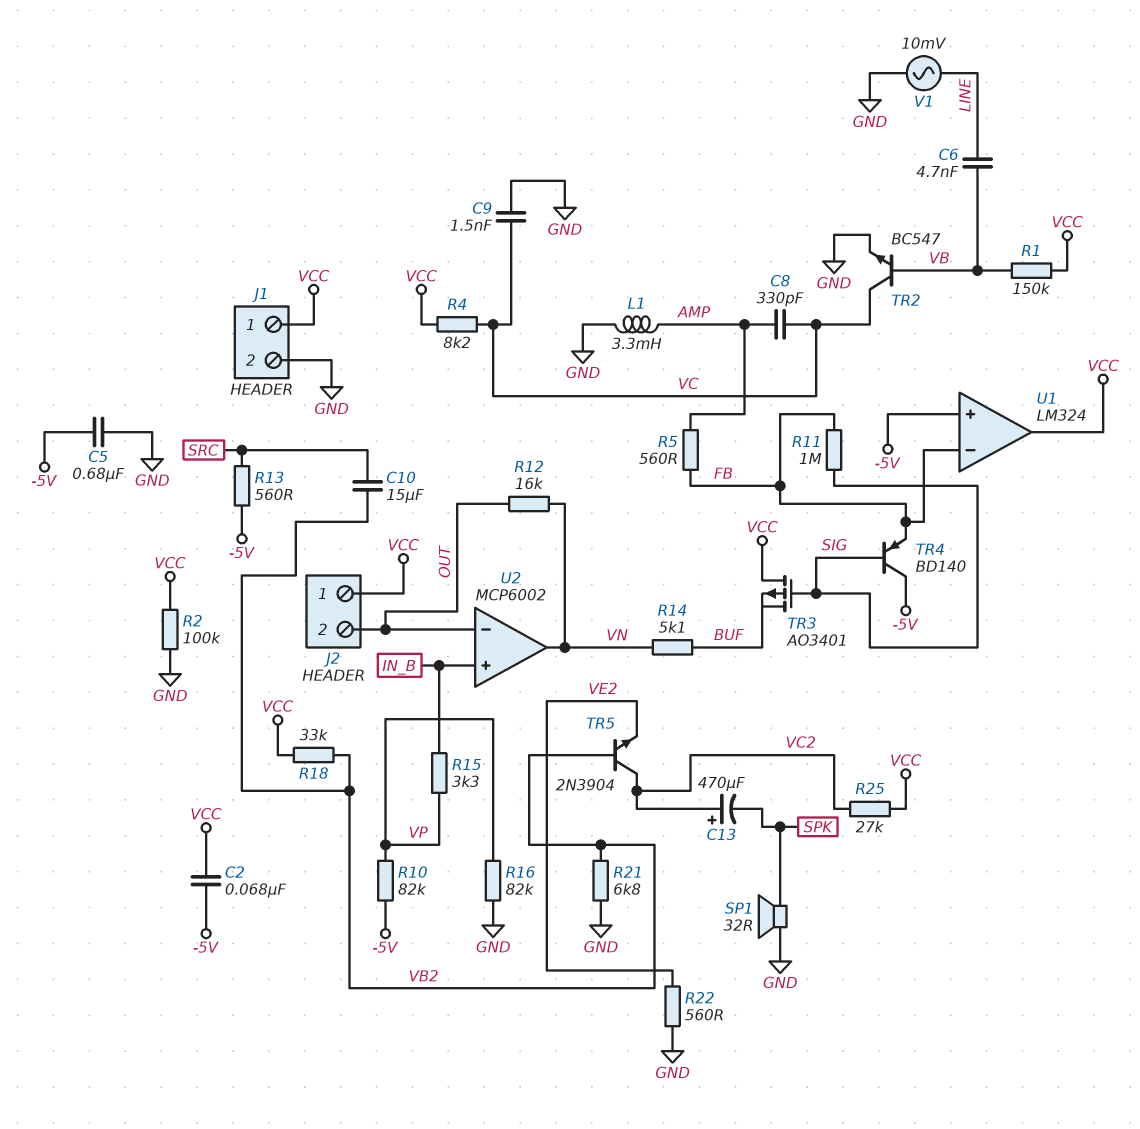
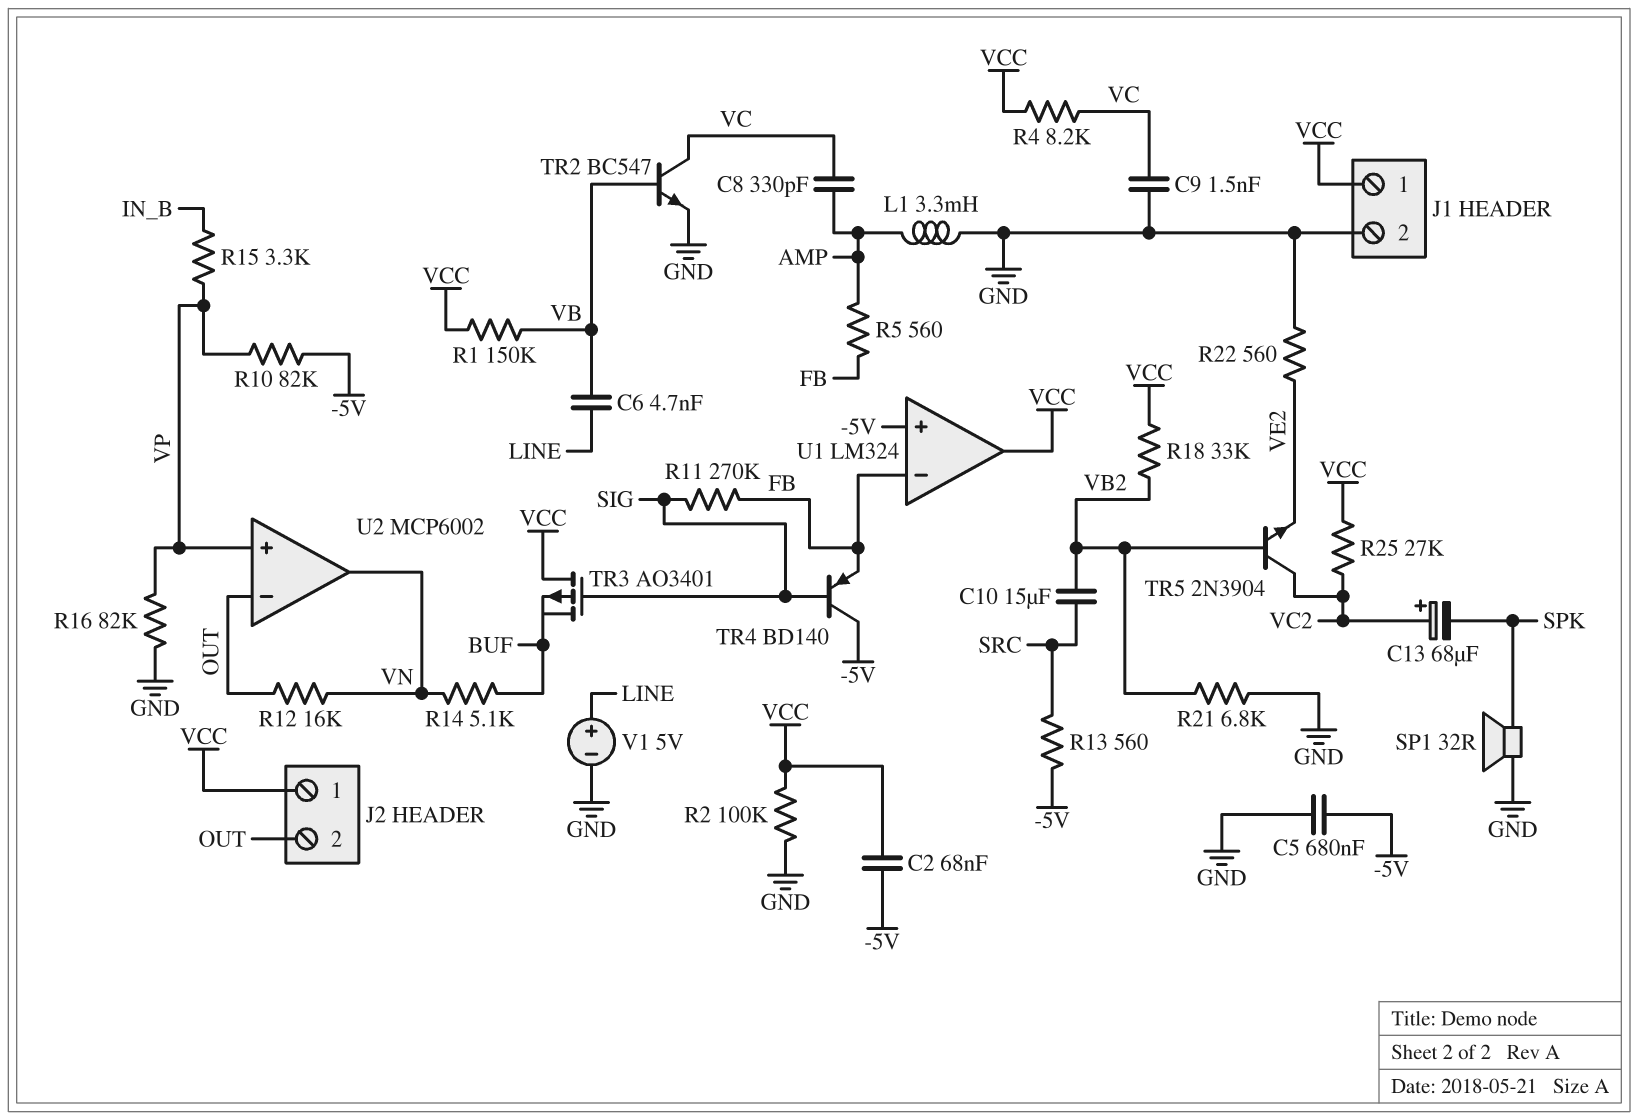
C13: 470uF (plus VC2, minus SPK) -> 68uF (plus VC2, minus SPK)
R11: 1M (FB, SIG) -> 270k (FB, SIG)
U2 pin in+: IN_B -> VP
V1: AC 10mV (GND, LINE) -> 5V (plus LINE, minus GND)

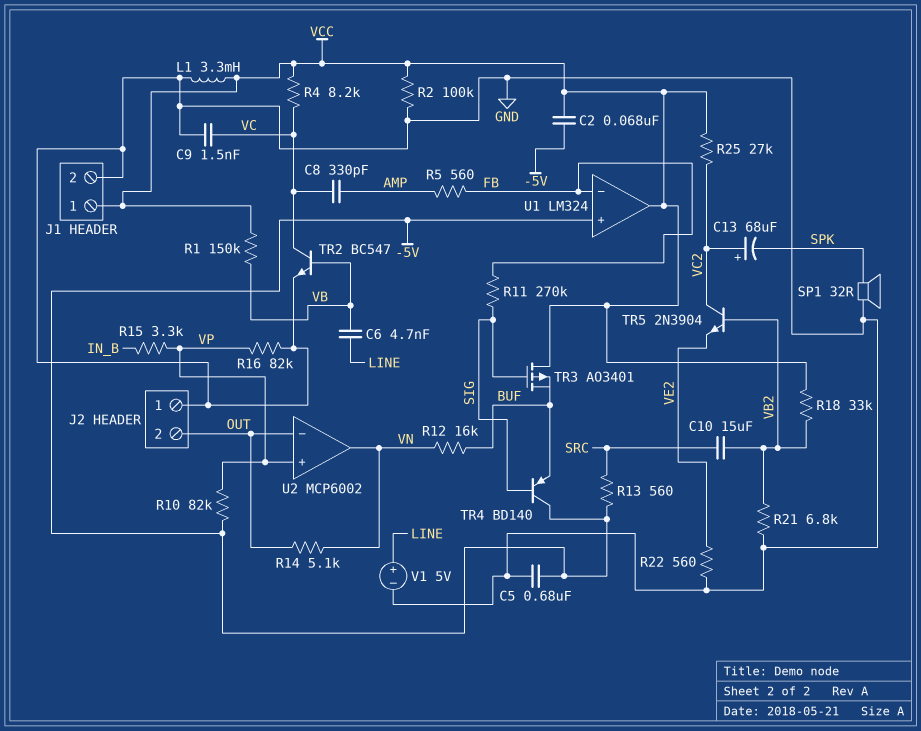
J2 pin 1: VCC -> GND
L1: 3.3mH (AMP, GND) -> 3.3mH (GND, VCC)
R12: 16k (OUT, VN) -> 16k (BUF, VN)
R14: 5.1k (BUF, VN) -> 5.1k (OUT, VN)
TR4: PNP BD140 (B SIG, C -5V, E FB) -> PNP BD140 (B SIG, C -5V, E BUF)

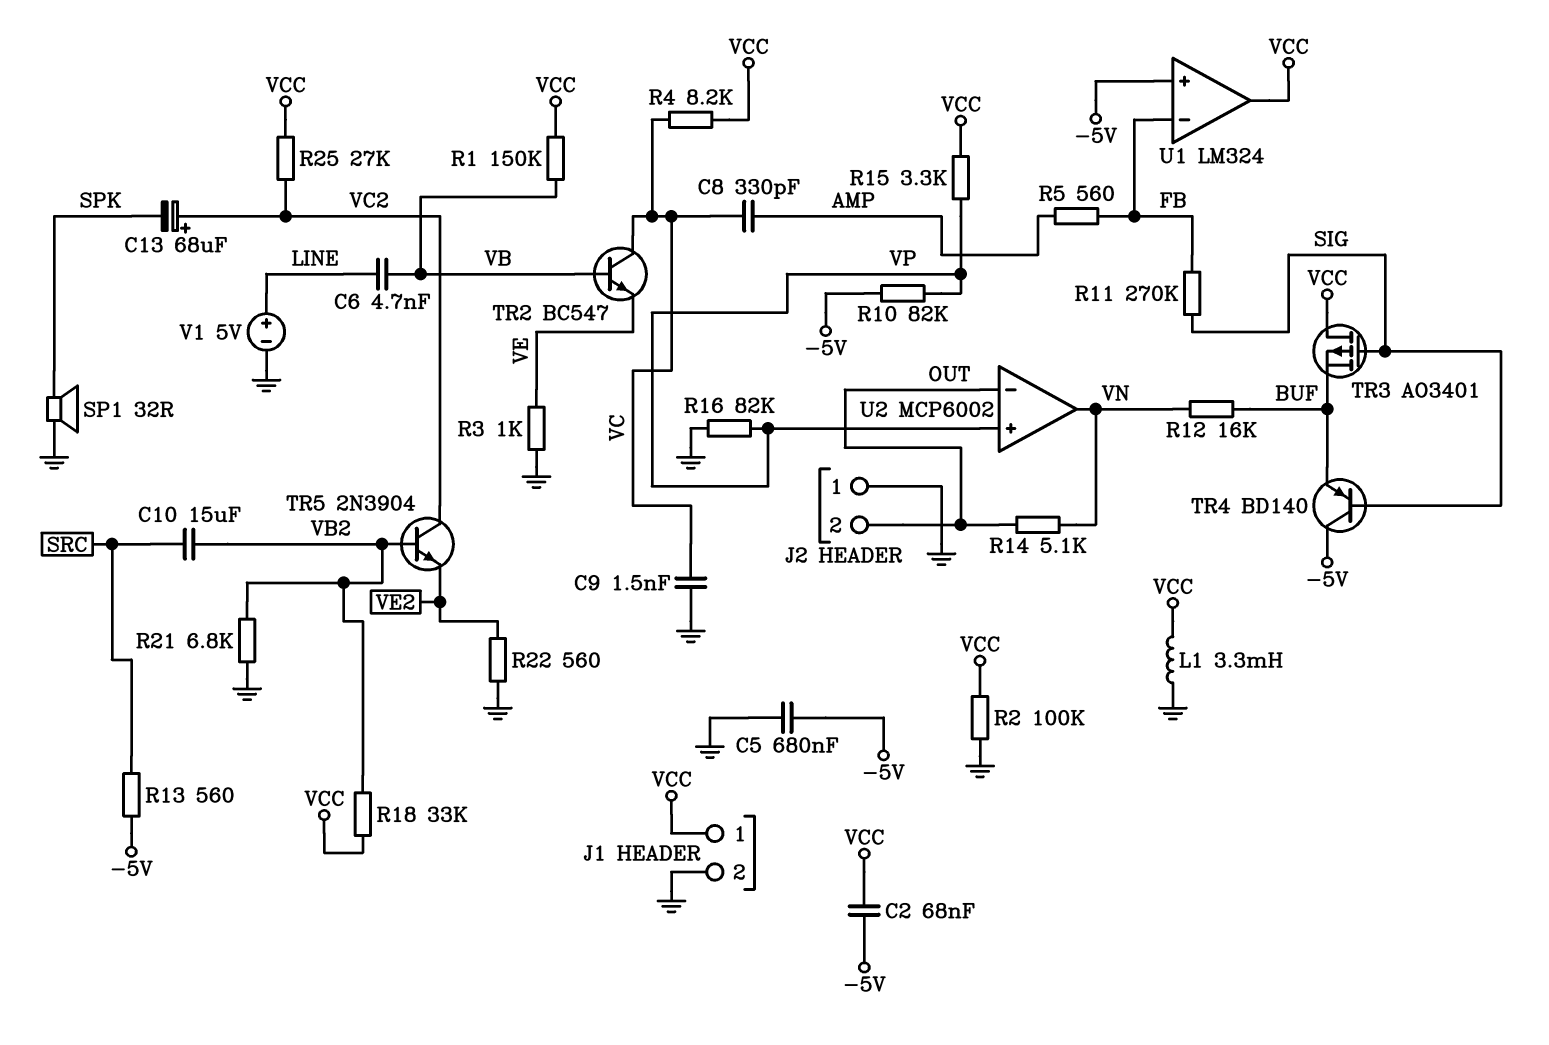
R3: none -> 1k (GND, VE)
R15: 3.3k (IN_B, VP) -> 3.3k (VCC, VP)
TR2: NPN BC547 (B VB, C VC, E GND) -> NPN BC547 (B VB, C VC, E VE)

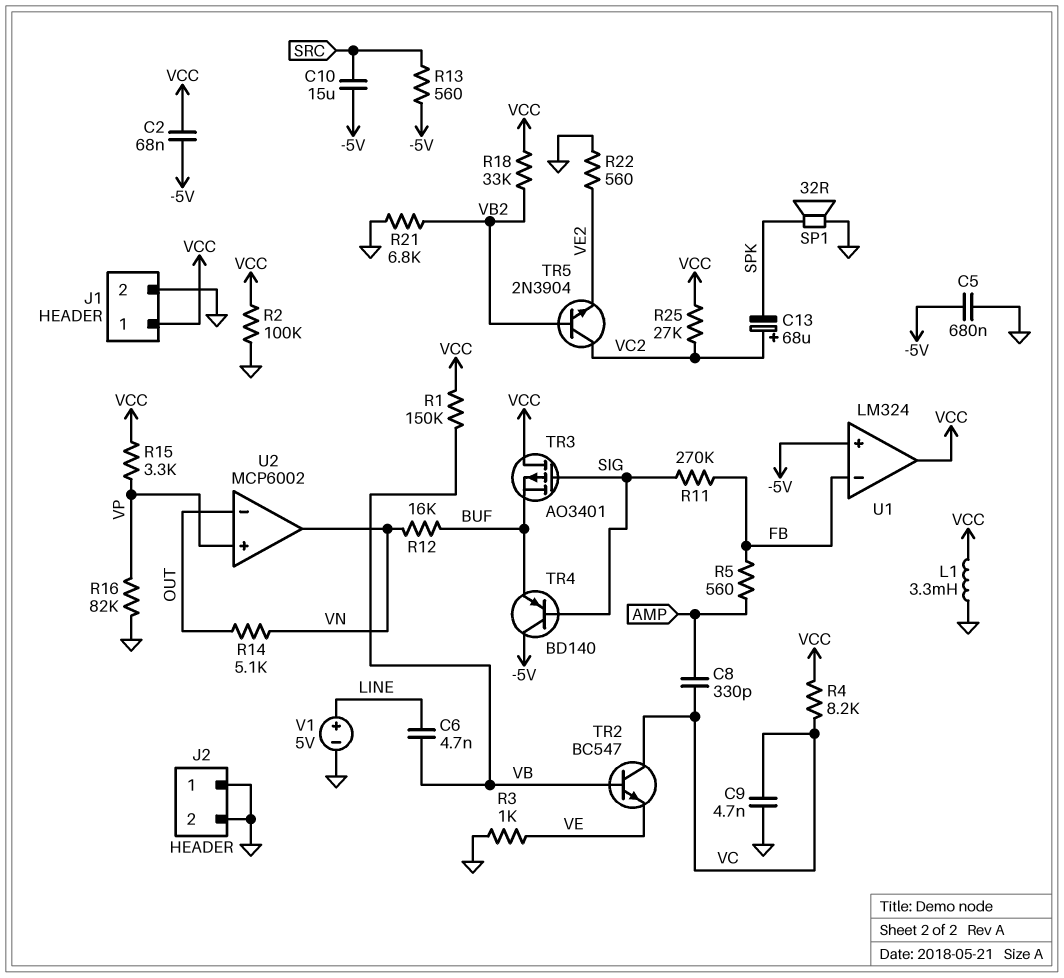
C9: 1.5nF (GND, VC) -> 4.7nF (GND, VC)
C10: 15uF (SRC, VB2) -> 15uF (-5V, SRC)
J2 pin 2: OUT -> GND
R10: 82k (-5V, VP) -> none

